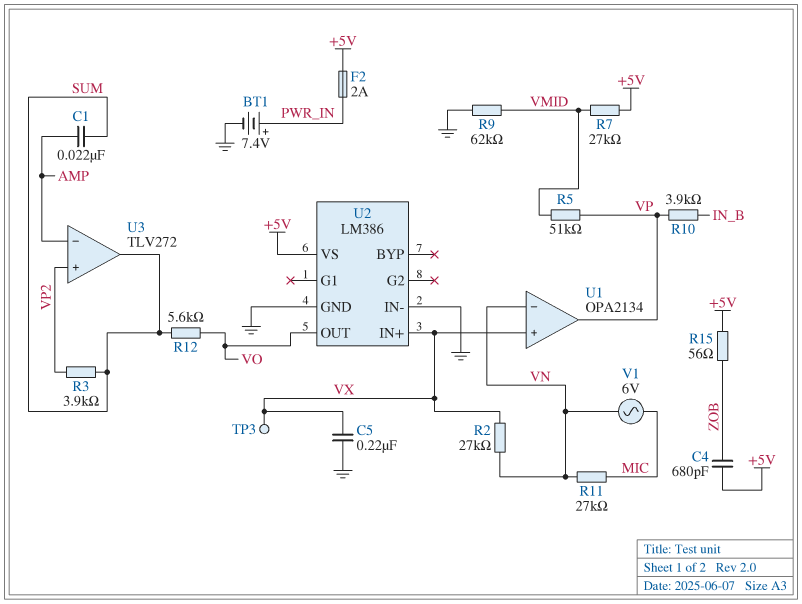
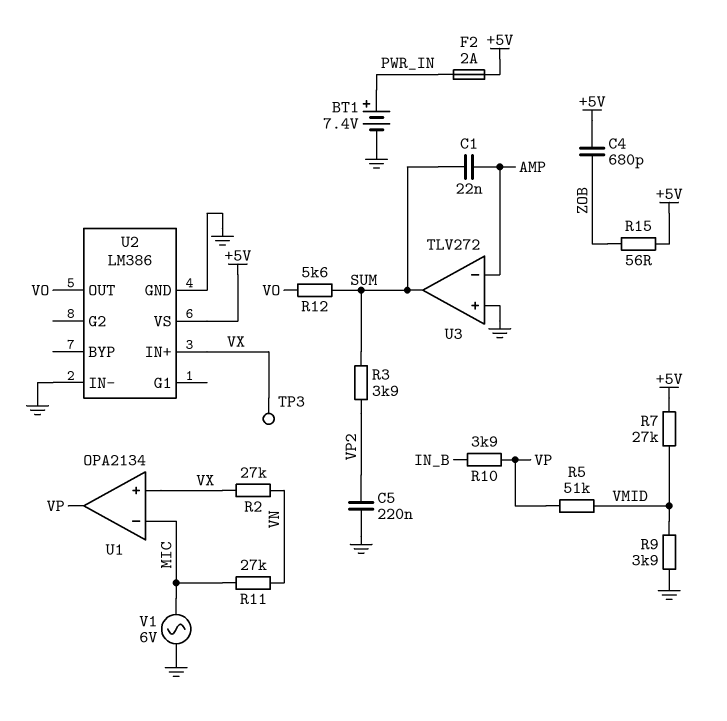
C5: 220nF (GND, VX) -> 220nF (GND, VP2)
R9: 62k (GND, VMID) -> 3.9k (GND, VMID)
U1 pin in-: VN -> MIC
U3 pin in+: VP2 -> GND
V1: AC 6V (MIC, VN) -> AC 6V (GND, MIC)

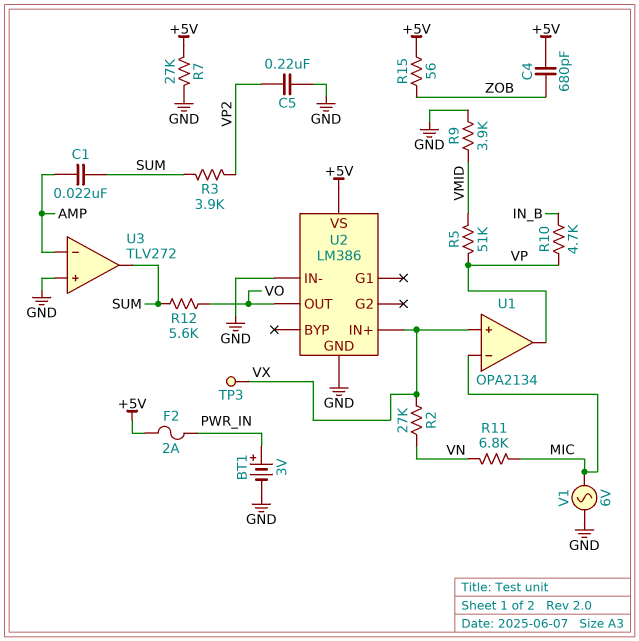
BT1: 7.4V (plus PWR_IN, minus GND) -> 3V (plus PWR_IN, minus GND)
R7: 27k (+5V, VMID) -> 27k (+5V, GND)
R10: 3.9k (IN_B, VP) -> 4.7k (IN_B, VP)
R11: 27k (MIC, VN) -> 6.8k (MIC, VN)

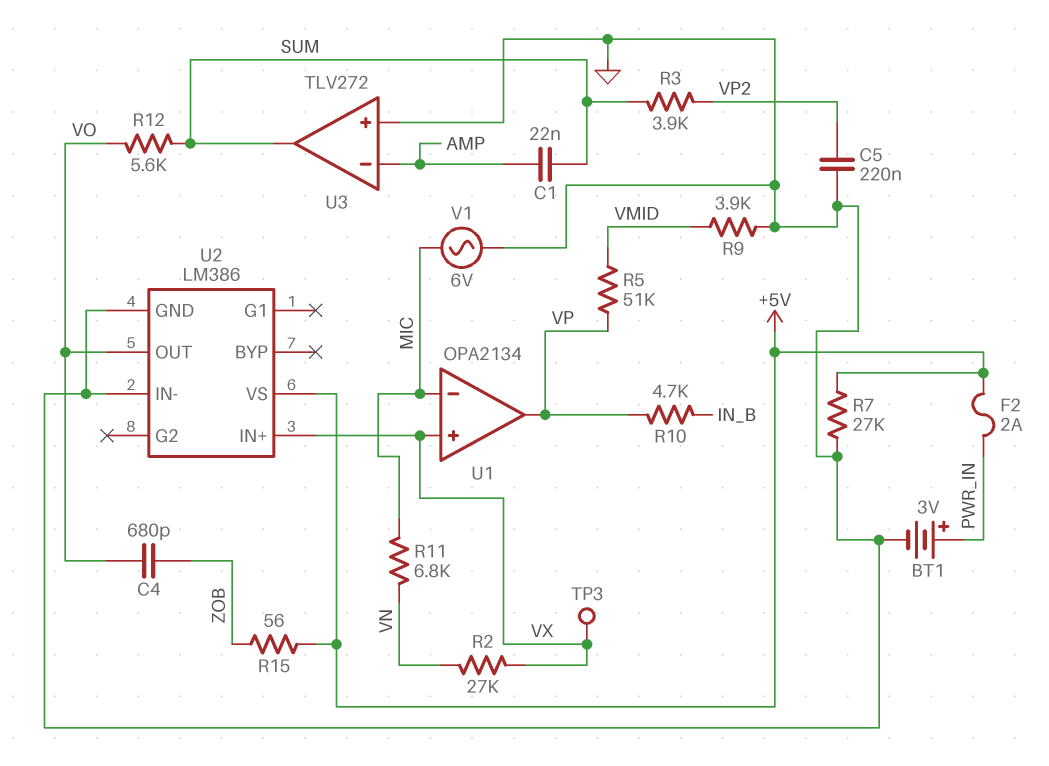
C4: 680pF (+5V, ZOB) -> 680pF (VO, ZOB)

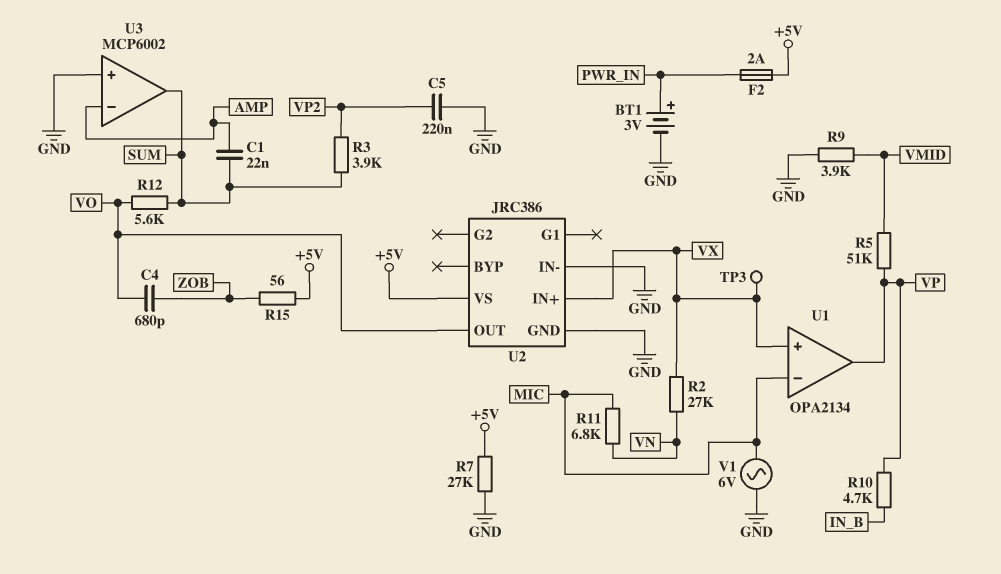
U2: LM386 -> JRC386
U3: TLV272 -> MCP6002

